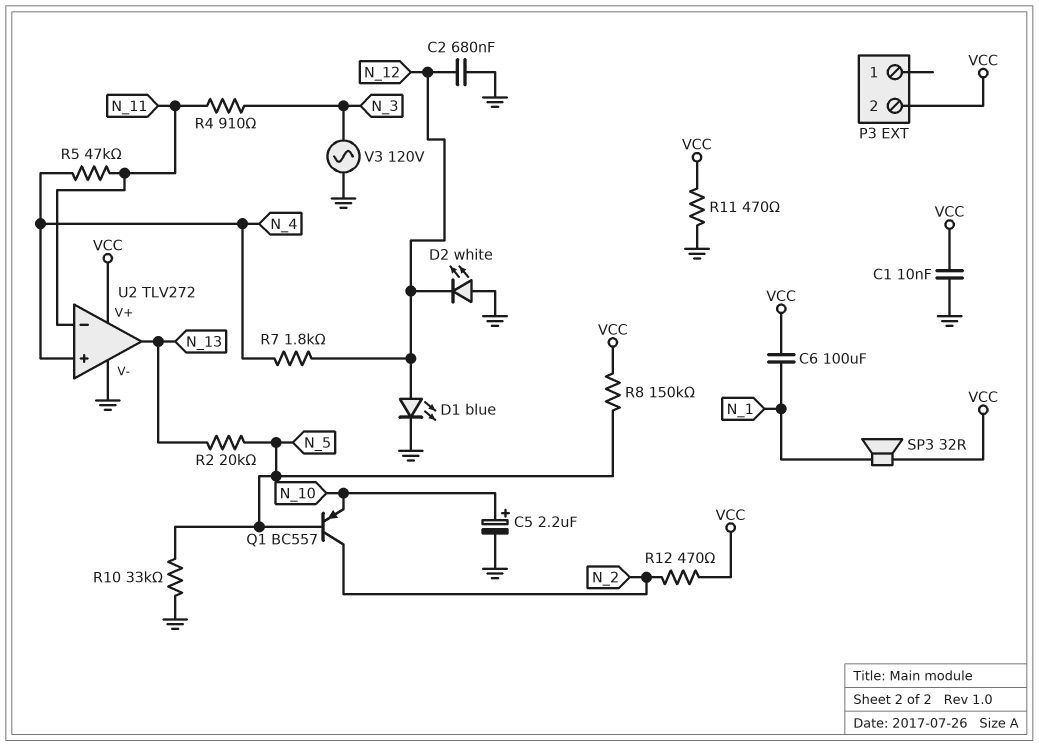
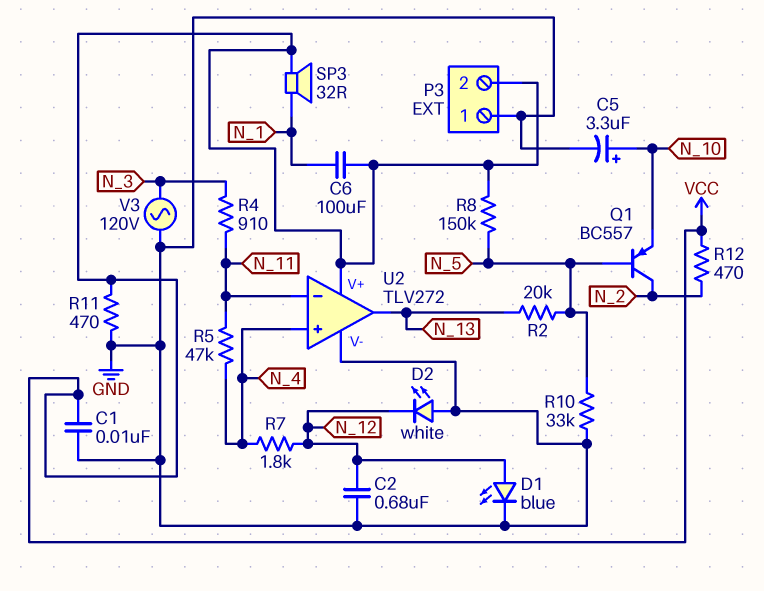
C5: 2.2uF (plus N_10, minus GND) -> 3.3uF (plus N_10, minus GND)
P3 pin 1: none -> GND

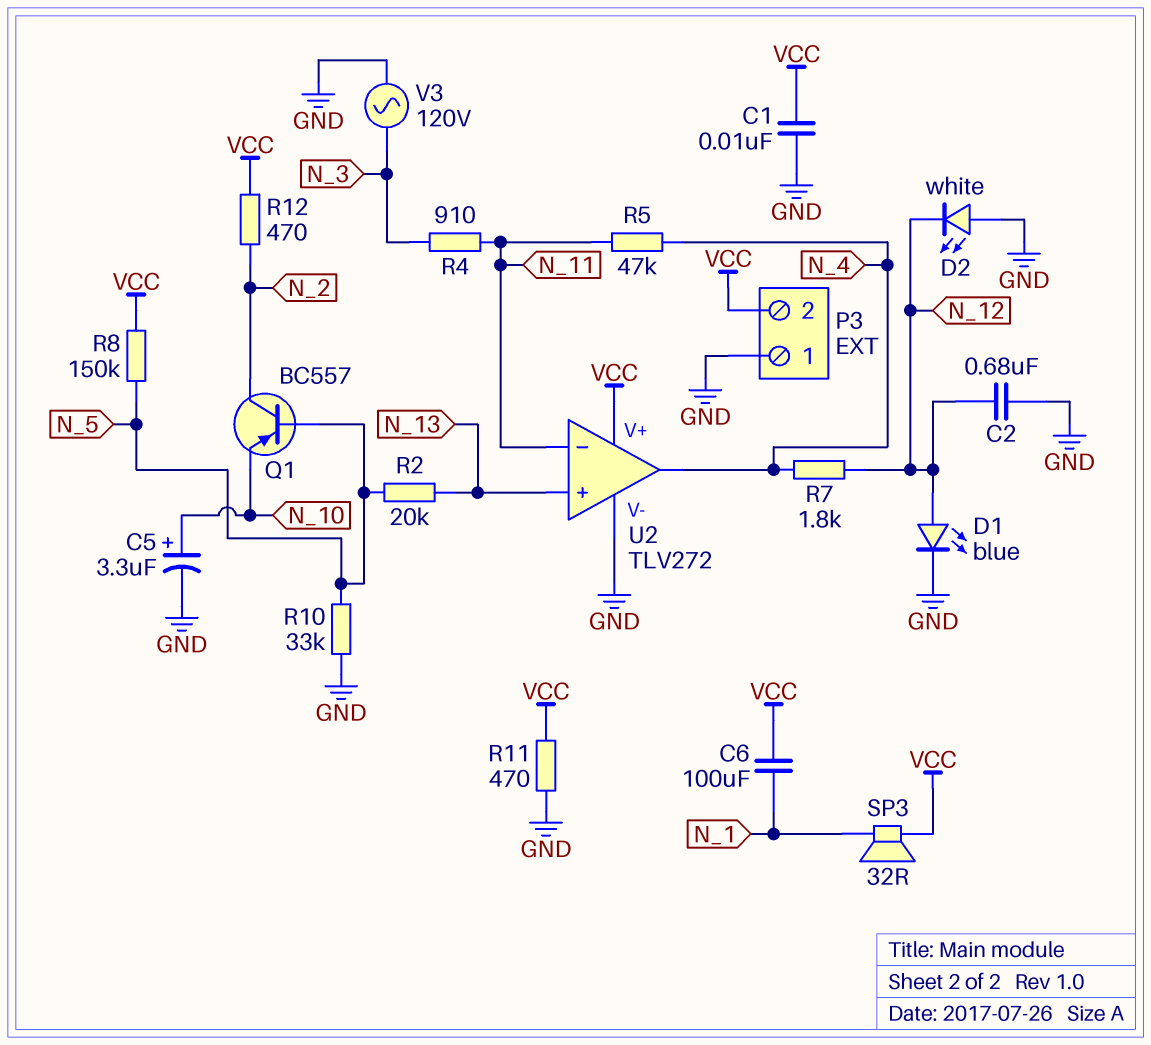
U2 pin in+: N_4 -> N_13
U2 pin out: N_13 -> N_4

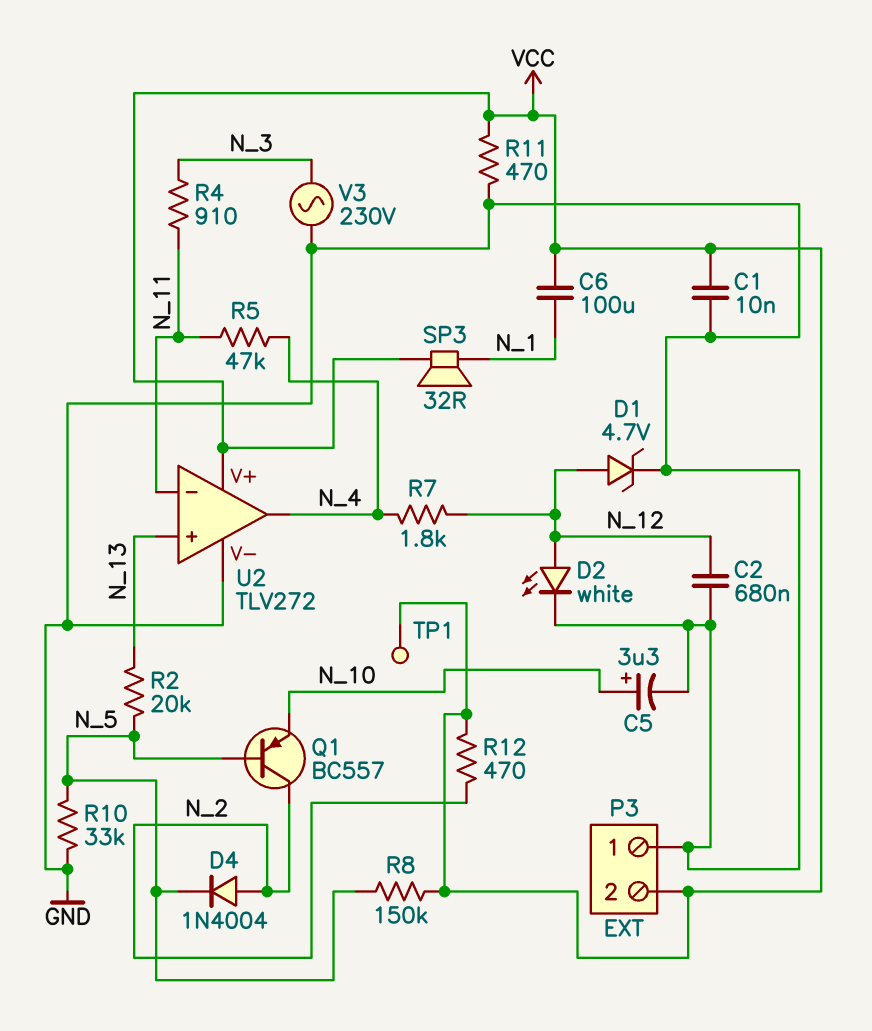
D1: LED blue (A N_12, K GND) -> zener 4.7V (A N_12, K GND)
D2: LED white (A GND, K N_12) -> LED white (A N_12, K GND)
D4: none -> diode 1N4004 (A N_2, K N_5)
TP1: none -> test point (VCC)
V3: AC 120V (GND, N_3) -> AC 230V (GND, N_3)

